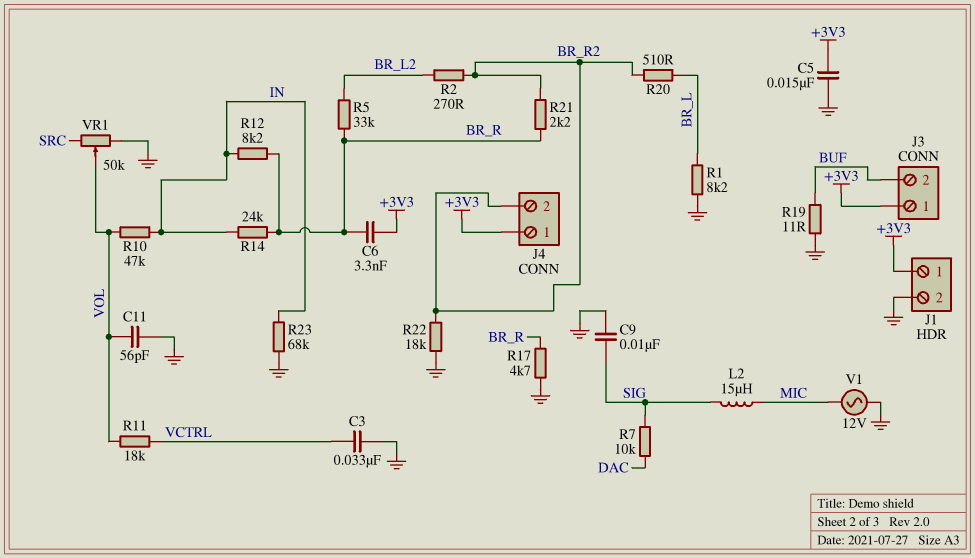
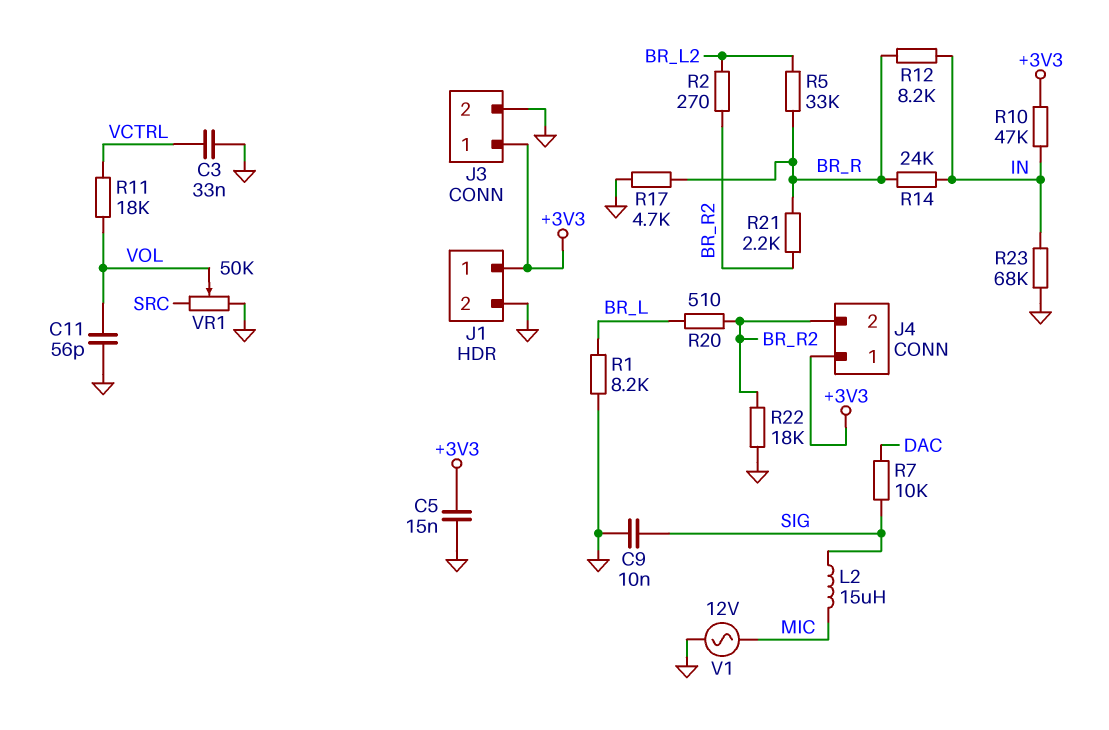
C6: 3.3nF (+3V3, BR_R) -> none
J3 pin 2: BUF -> GND
R10: 47k (IN, VOL) -> 47k (+3V3, IN)
R19: 11 (BUF, GND) -> none

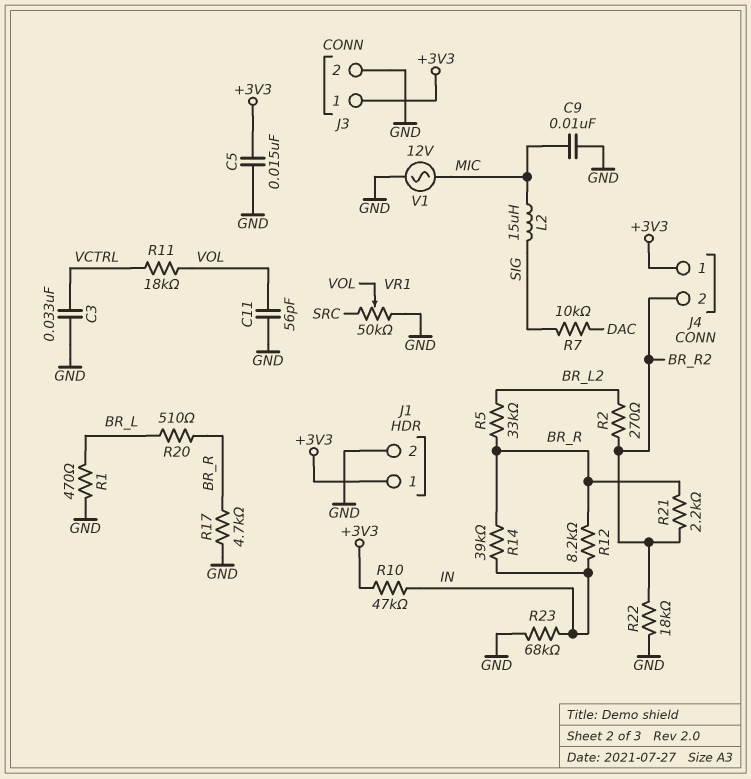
C9: 10nF (GND, SIG) -> 10nF (GND, MIC)
R1: 8.2k (BR_L, GND) -> 470 (BR_L, GND)
R14: 24k (BR_R, IN) -> 39k (BR_R, IN)
R20: 510 (BR_L, BR_R2) -> 510 (BR_L, BR_R)

